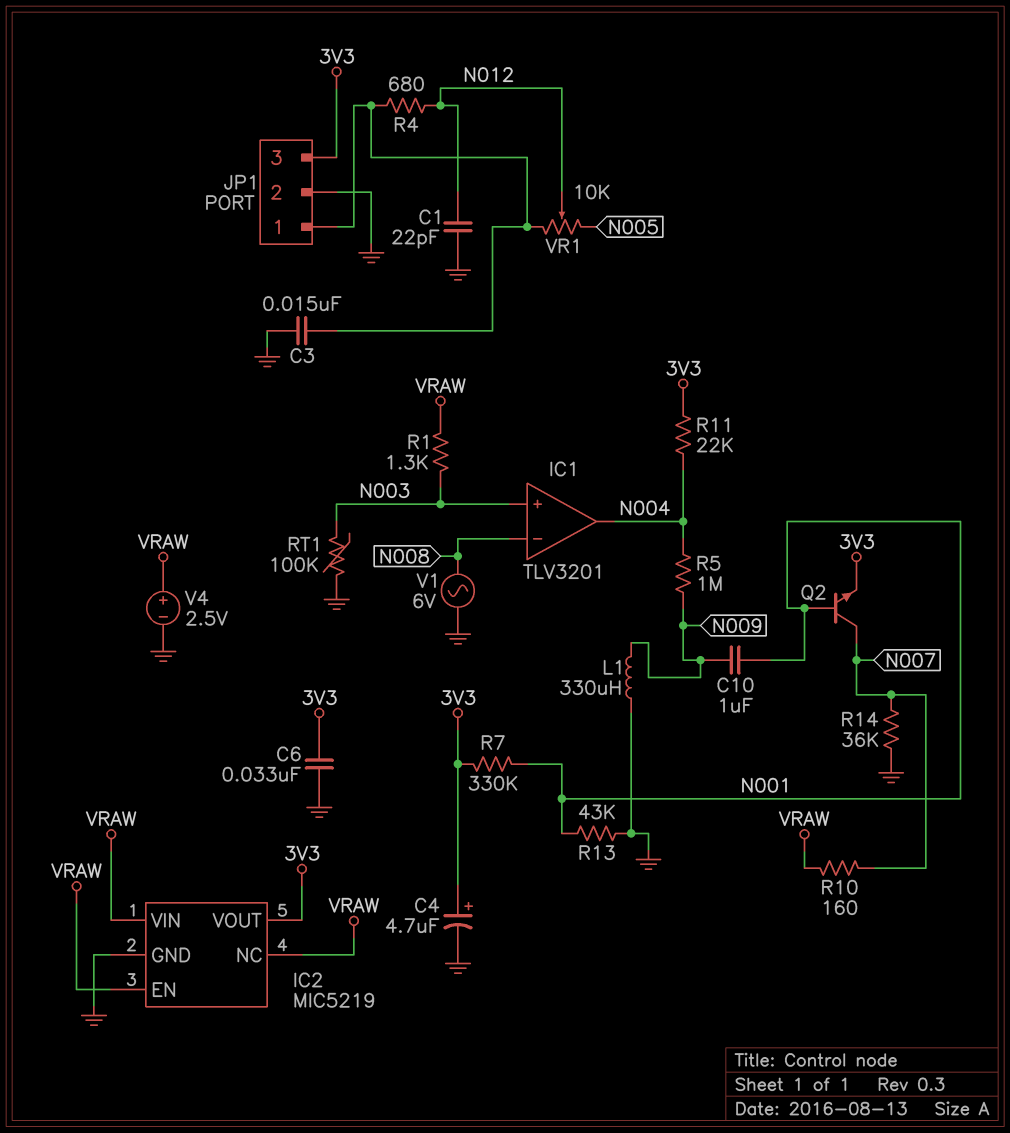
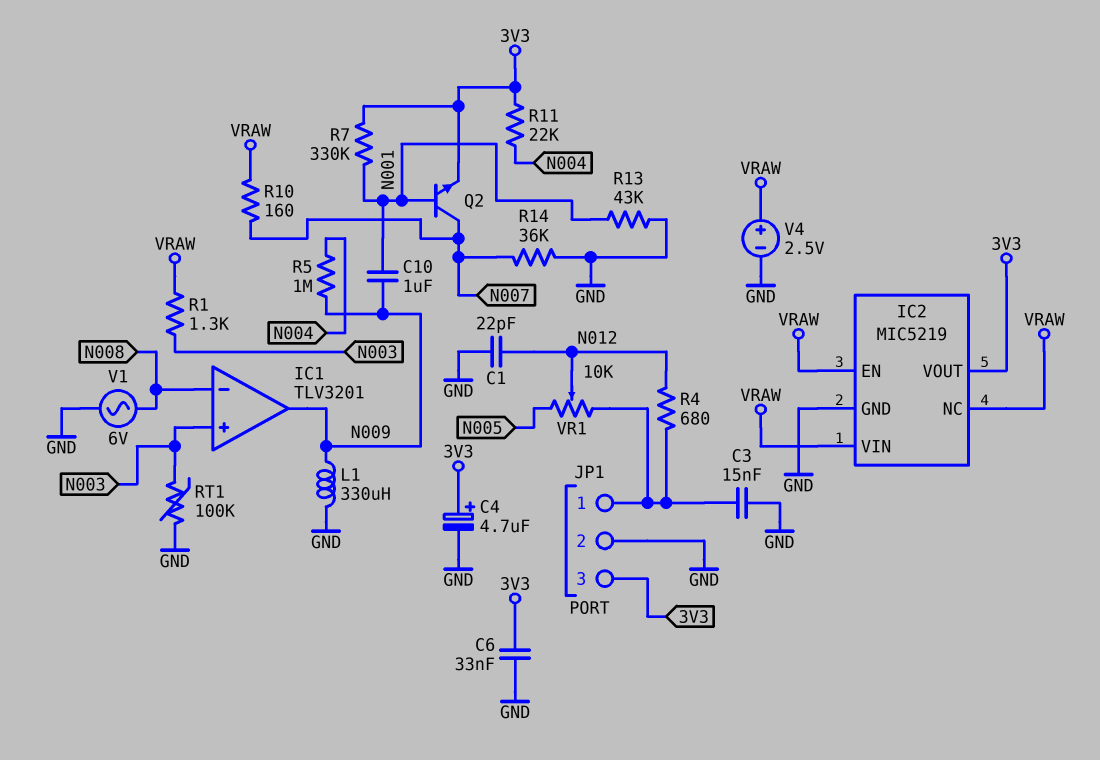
IC1 pin out: N004 -> N009

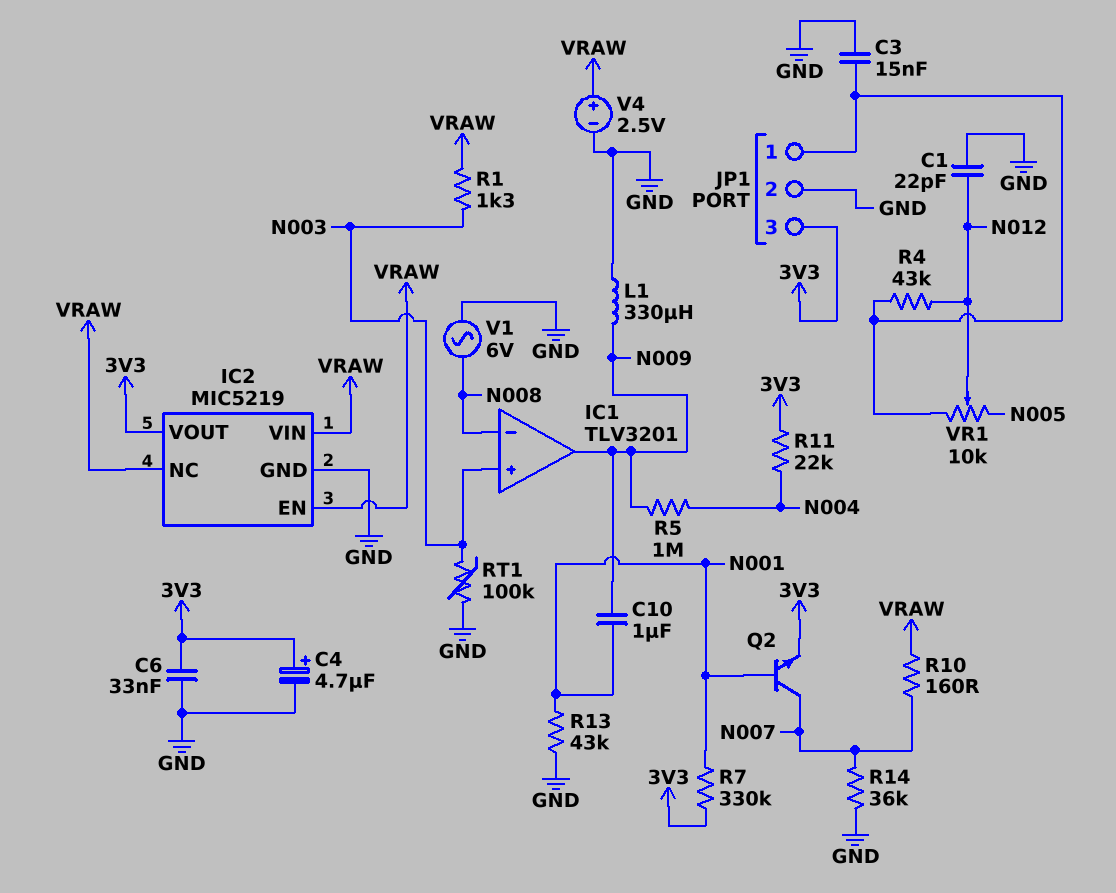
R4: 680 (JP1/1, N012) -> 43k (JP1/1, N012)

